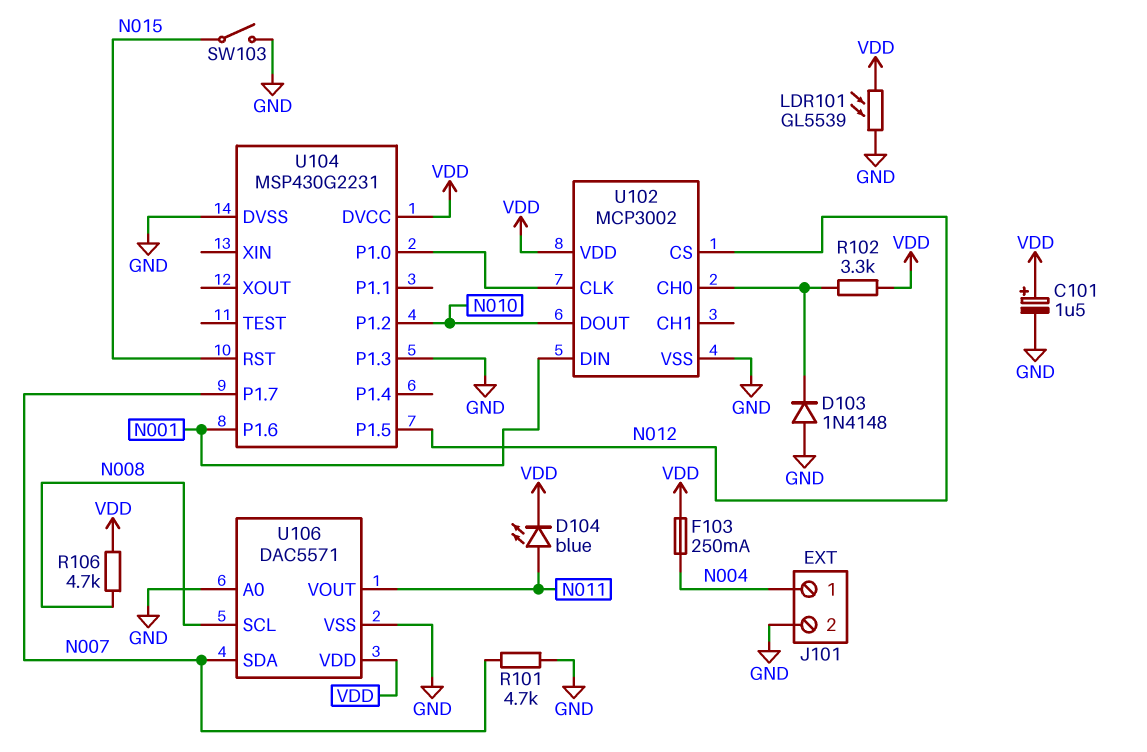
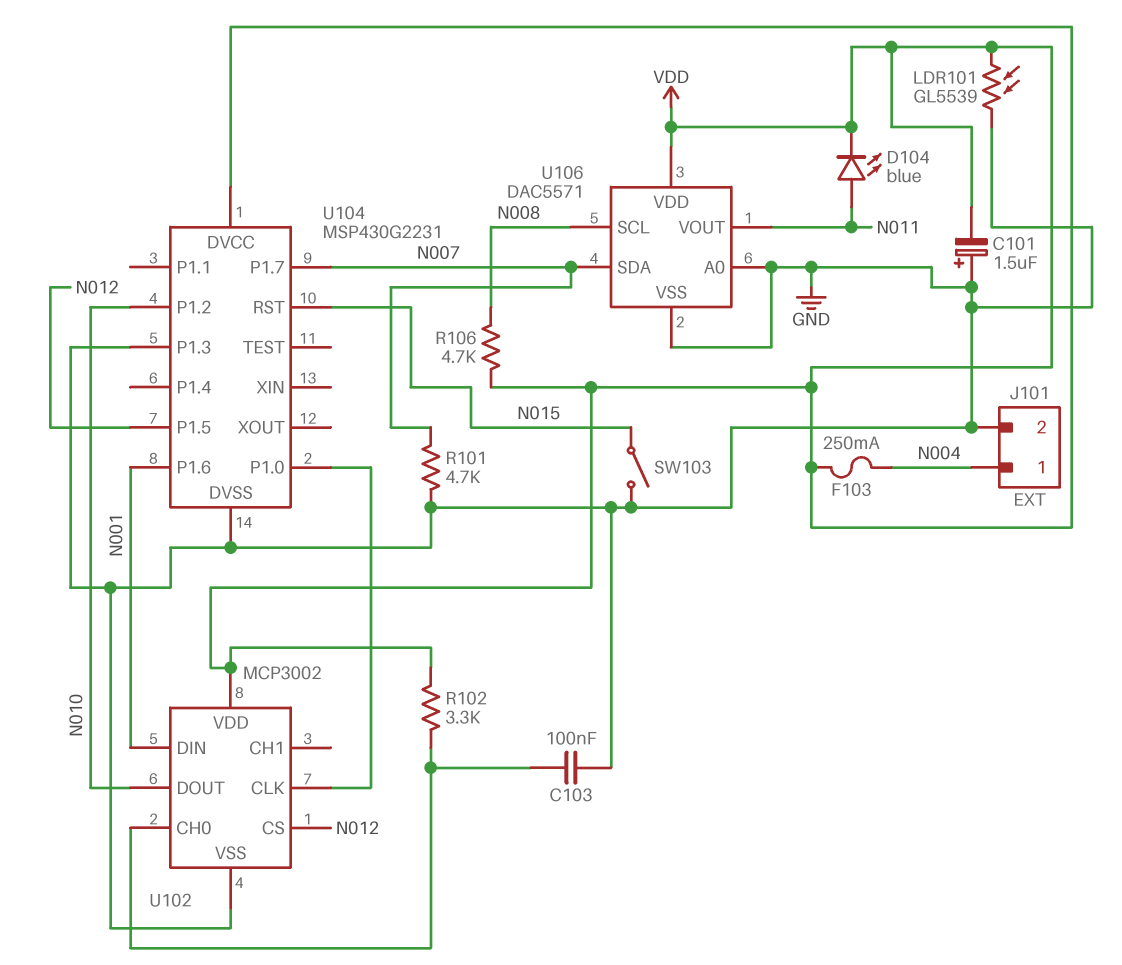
C101: 1.5uF (plus VDD, minus GND) -> 1.5uF (plus GND, minus VDD)
C103: none -> 100nF (GND, U102/CH0)
D103: diode 1N4148 (A GND, K U102/CH0) -> none

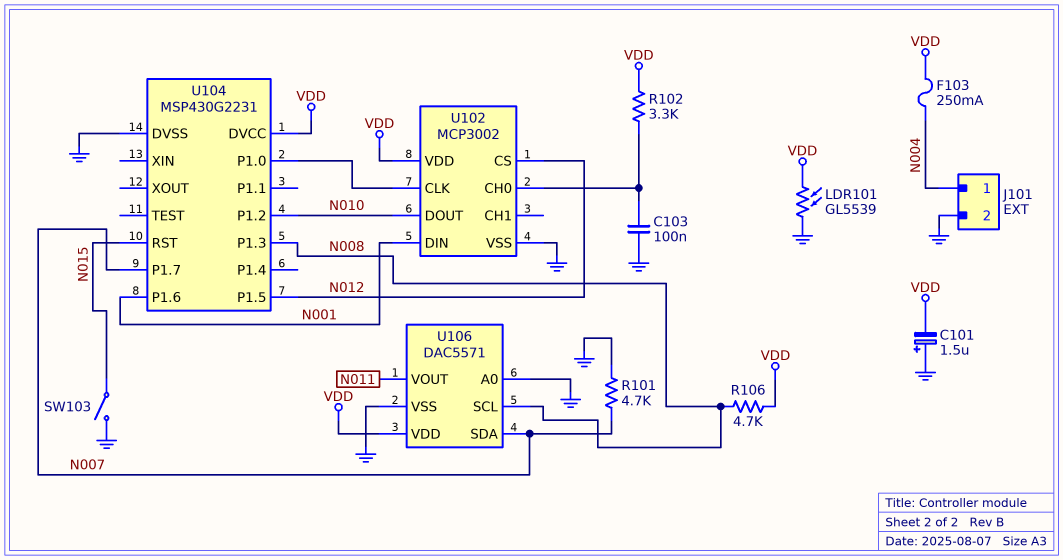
D104: LED blue (A N011, K VDD) -> none
U104 pin P1.3: GND -> N008

